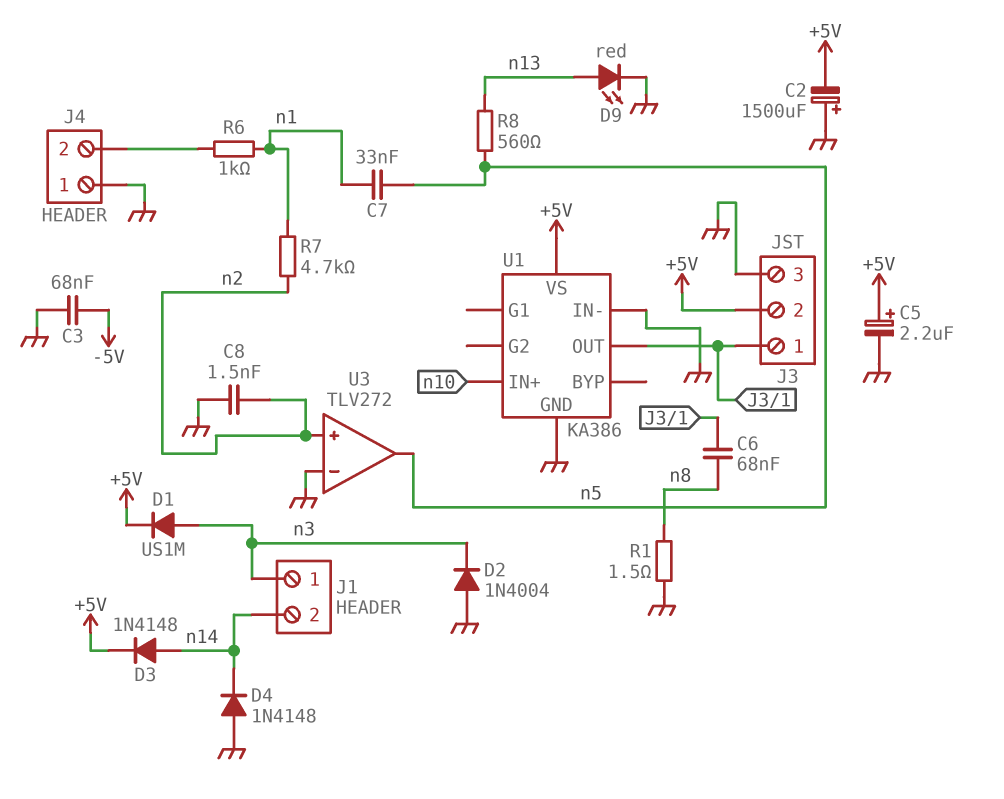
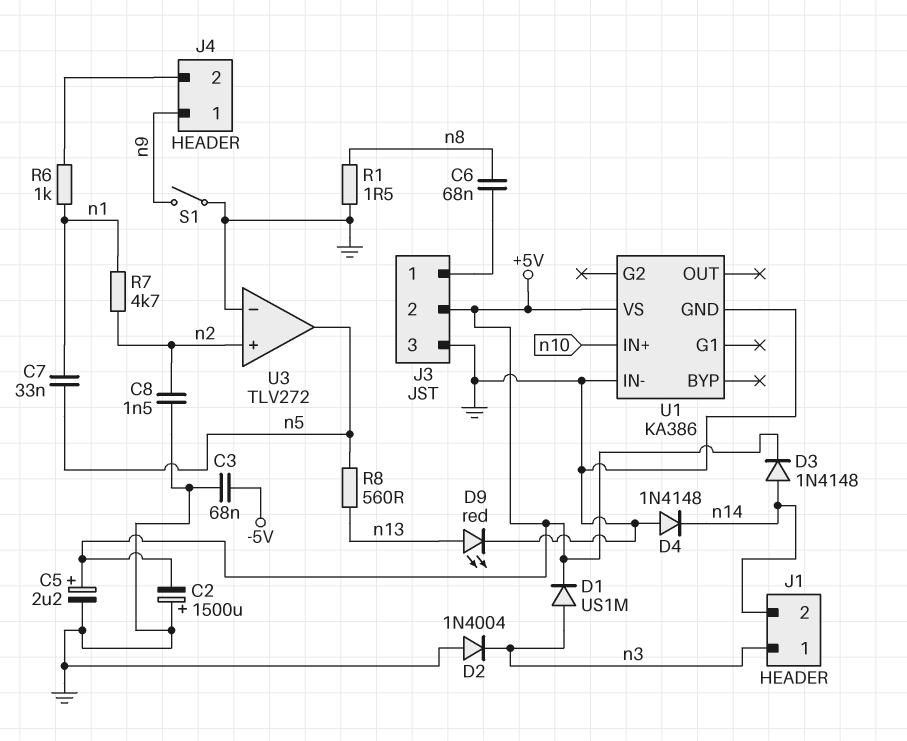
J4 pin 1: GND -> n9
S1: none -> switch (GND, n9)
U1 pin OUT: J3/1 -> none

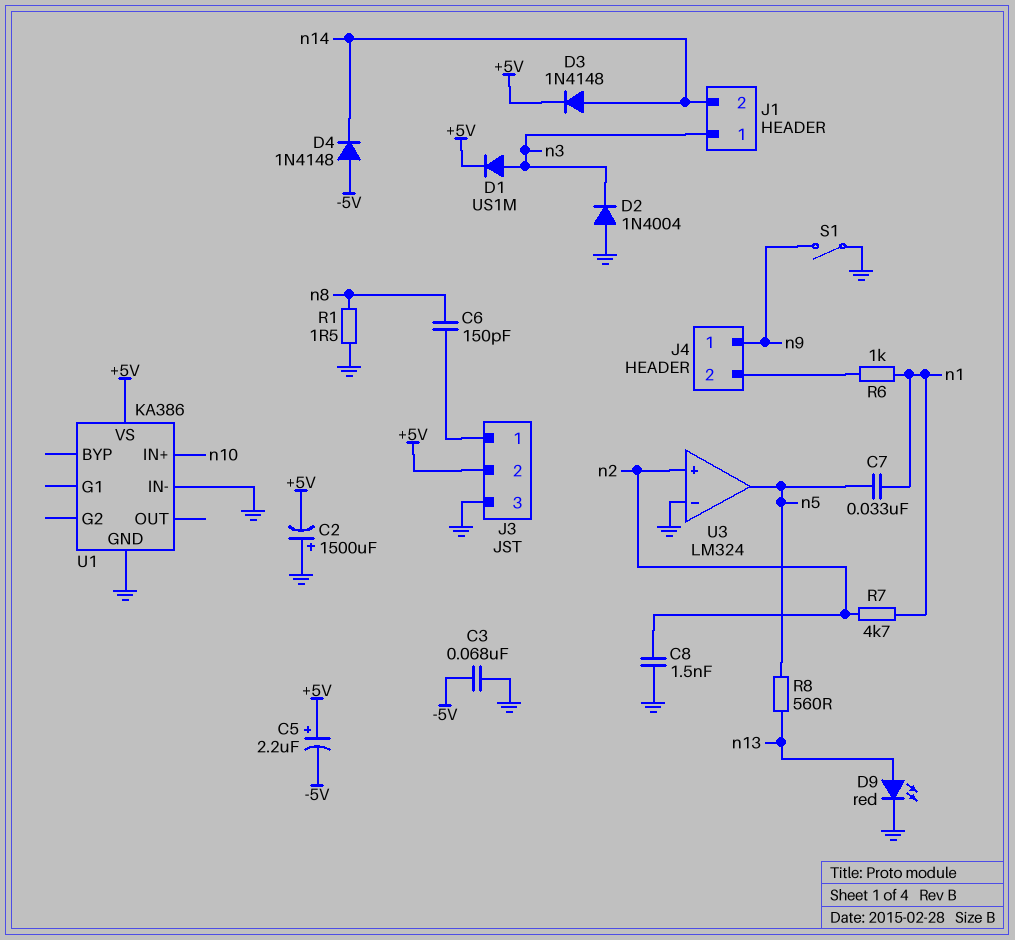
C5: 2.2uF (plus +5V, minus GND) -> 2.2uF (plus +5V, minus -5V)
C6: 68nF (J3/1, n8) -> 150pF (J3/1, n8)
D4: diode 1N4148 (A GND, K n14) -> diode 1N4148 (A -5V, K n14)
U3: TLV272 -> LM324

